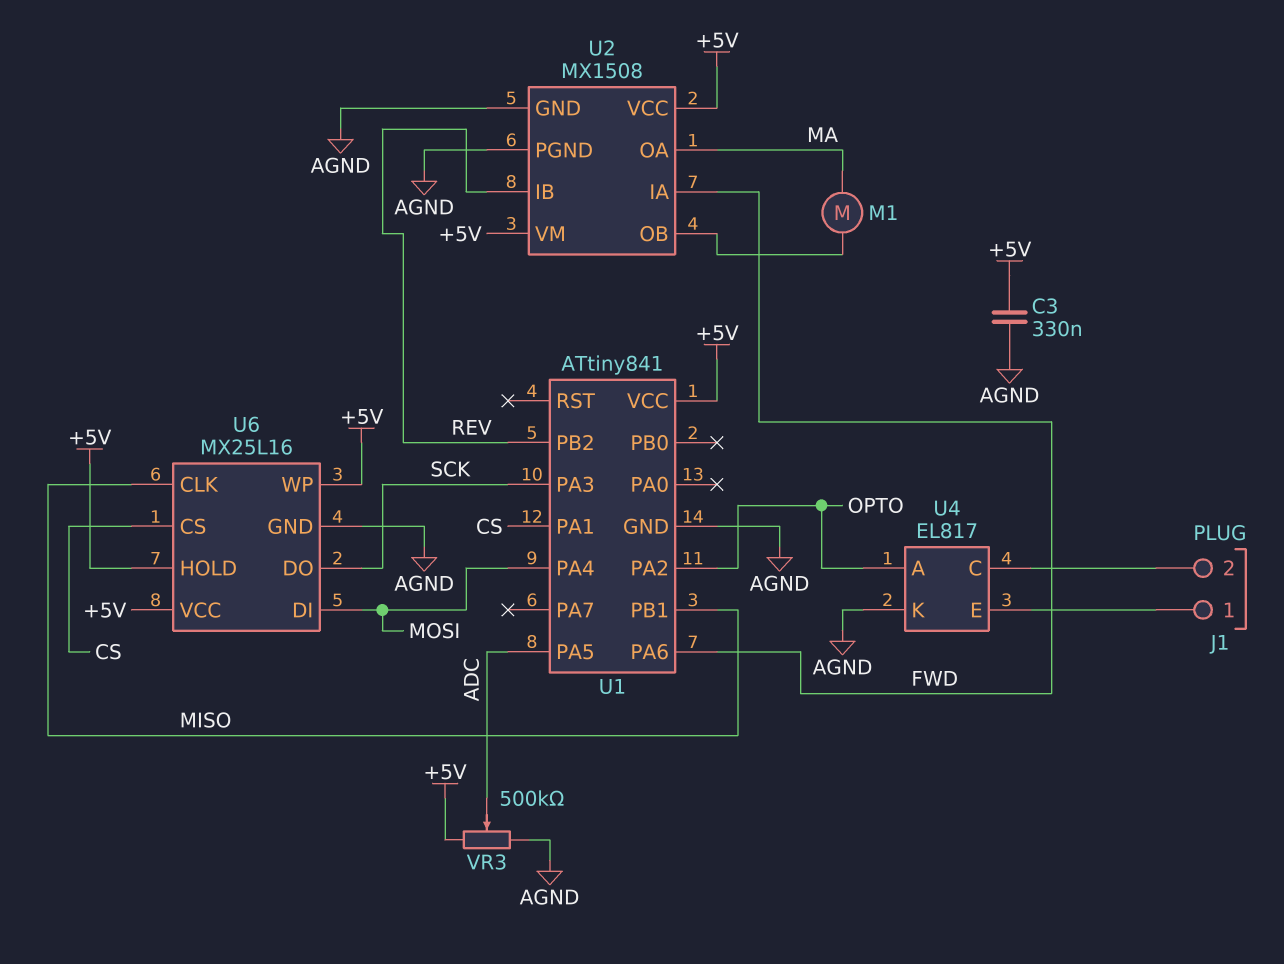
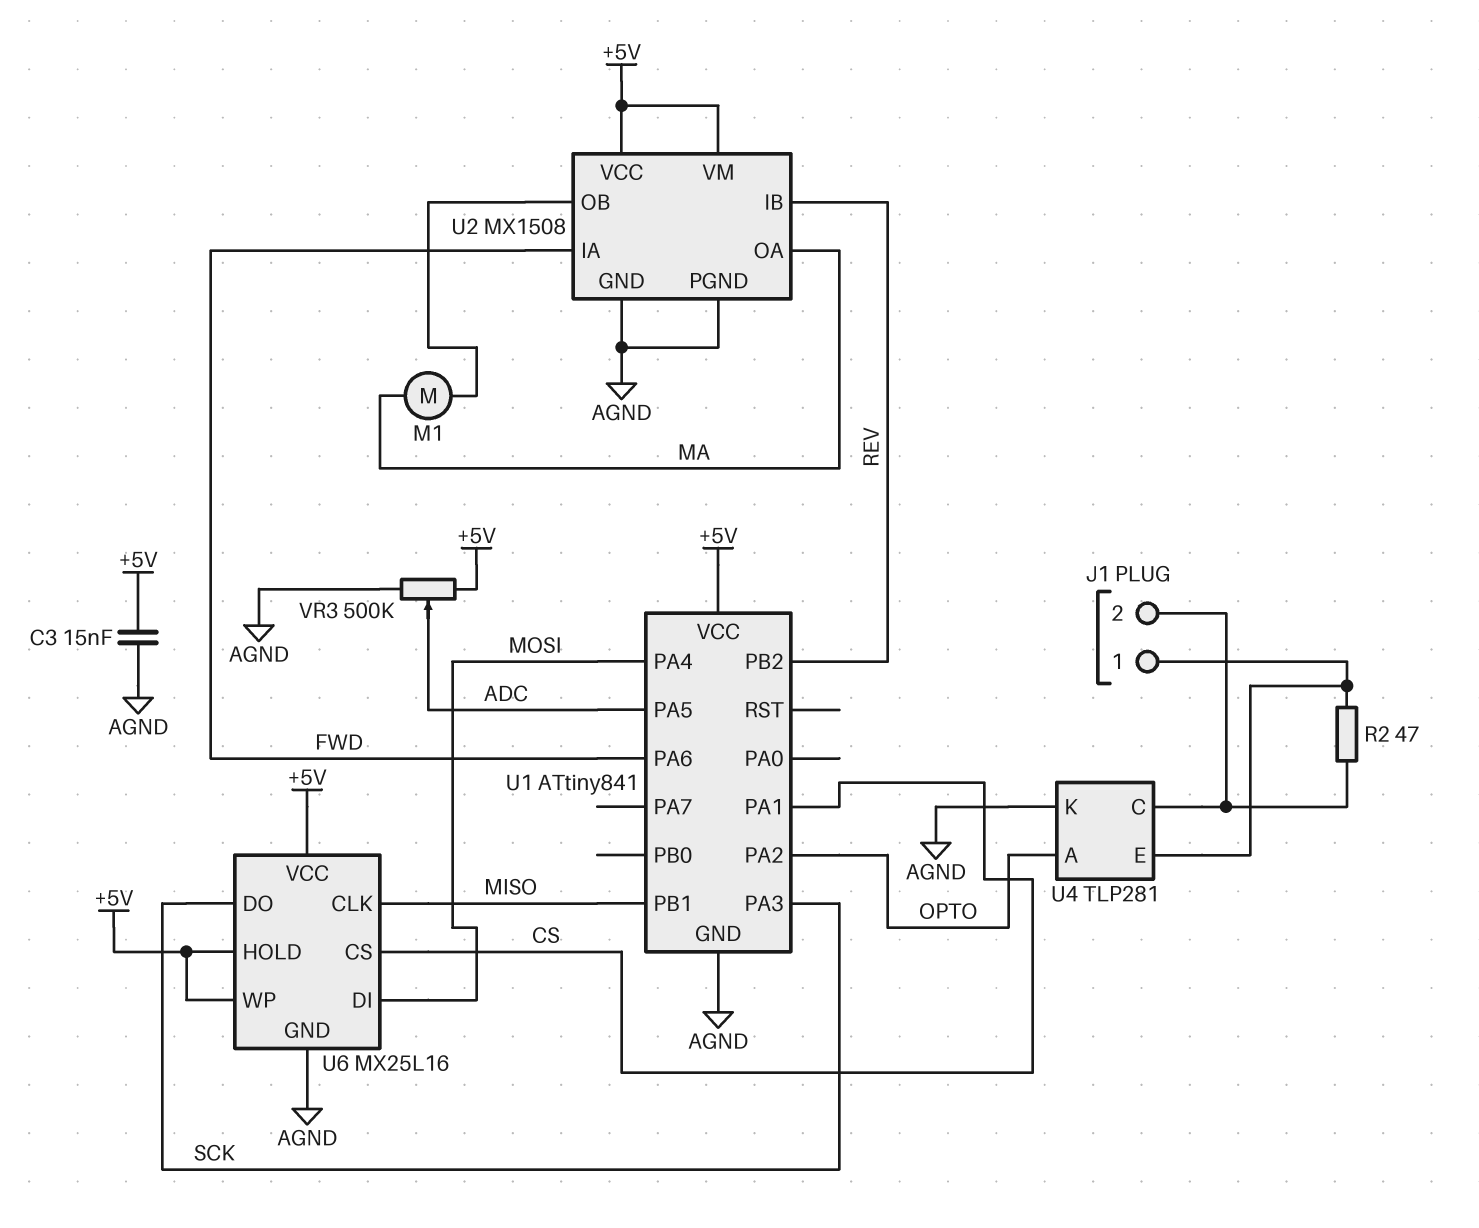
C3: 330nF (+5V, AGND) -> 15nF (+5V, AGND)
R2: none -> 47 (J1/1, J1/2)
U4: EL817 -> TLP281

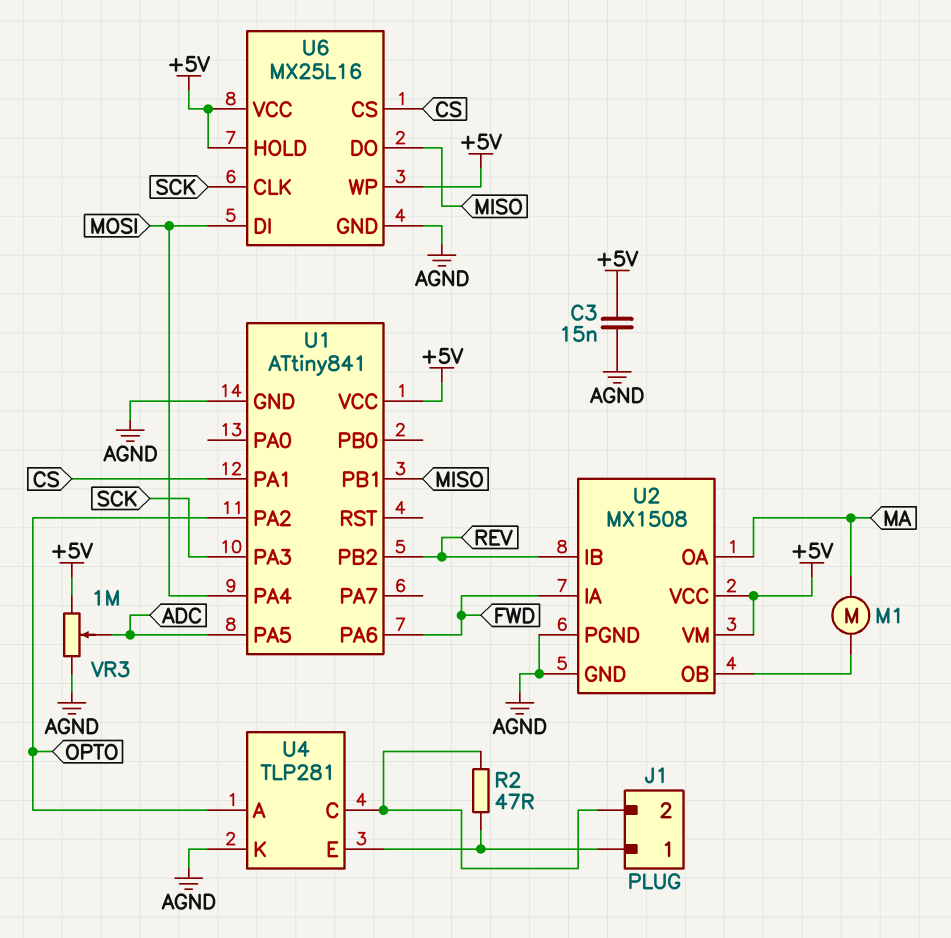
U6 pin CLK: MISO -> SCK
U6 pin DO: SCK -> MISO
VR3: 500k (+5V, AGND, wiper ADC) -> 1M (+5V, AGND, wiper ADC)

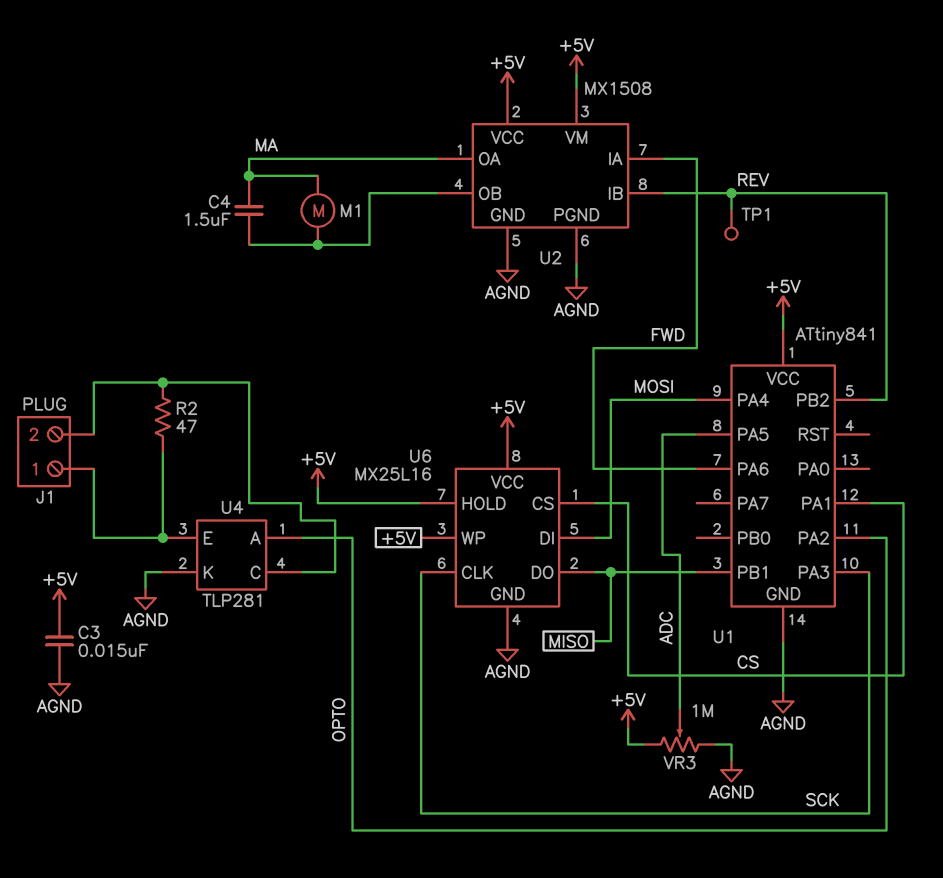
C4: none -> 1.5uF (MA, U2/OB)
TP1: none -> test point (REV)

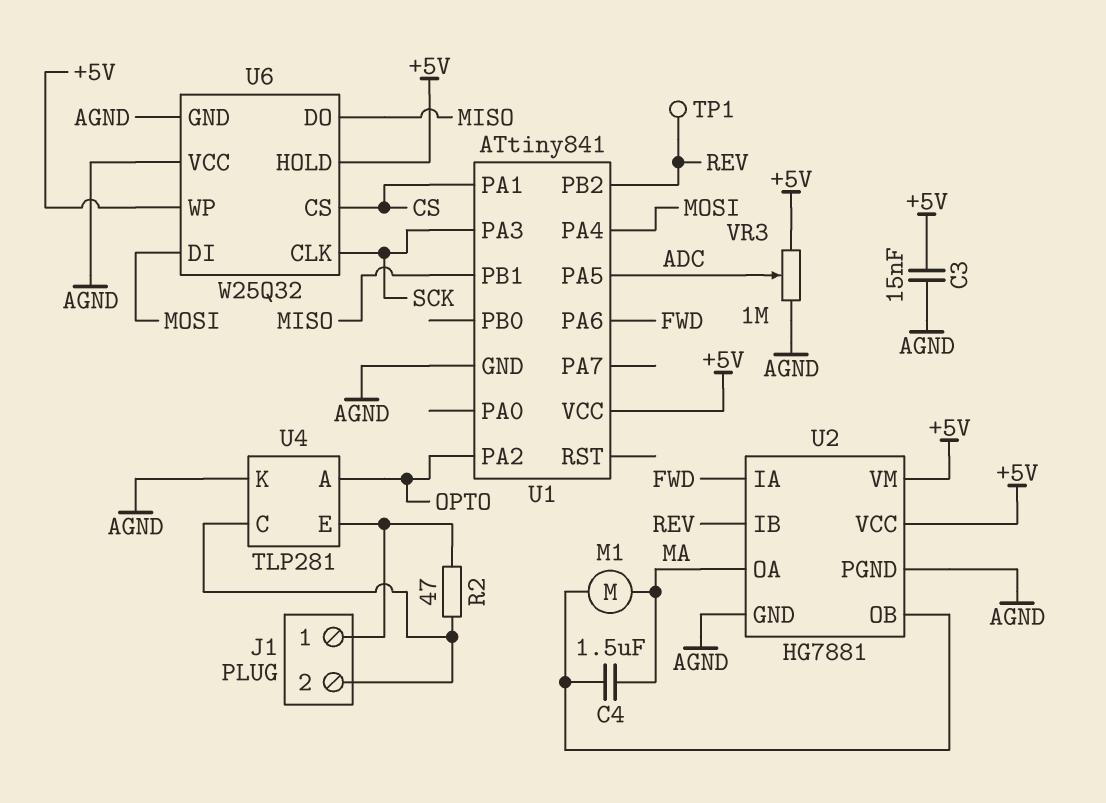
U2: MX1508 -> HG7881
U6: MX25L16 -> W25Q32
U6 pin VCC: +5V -> AGND

